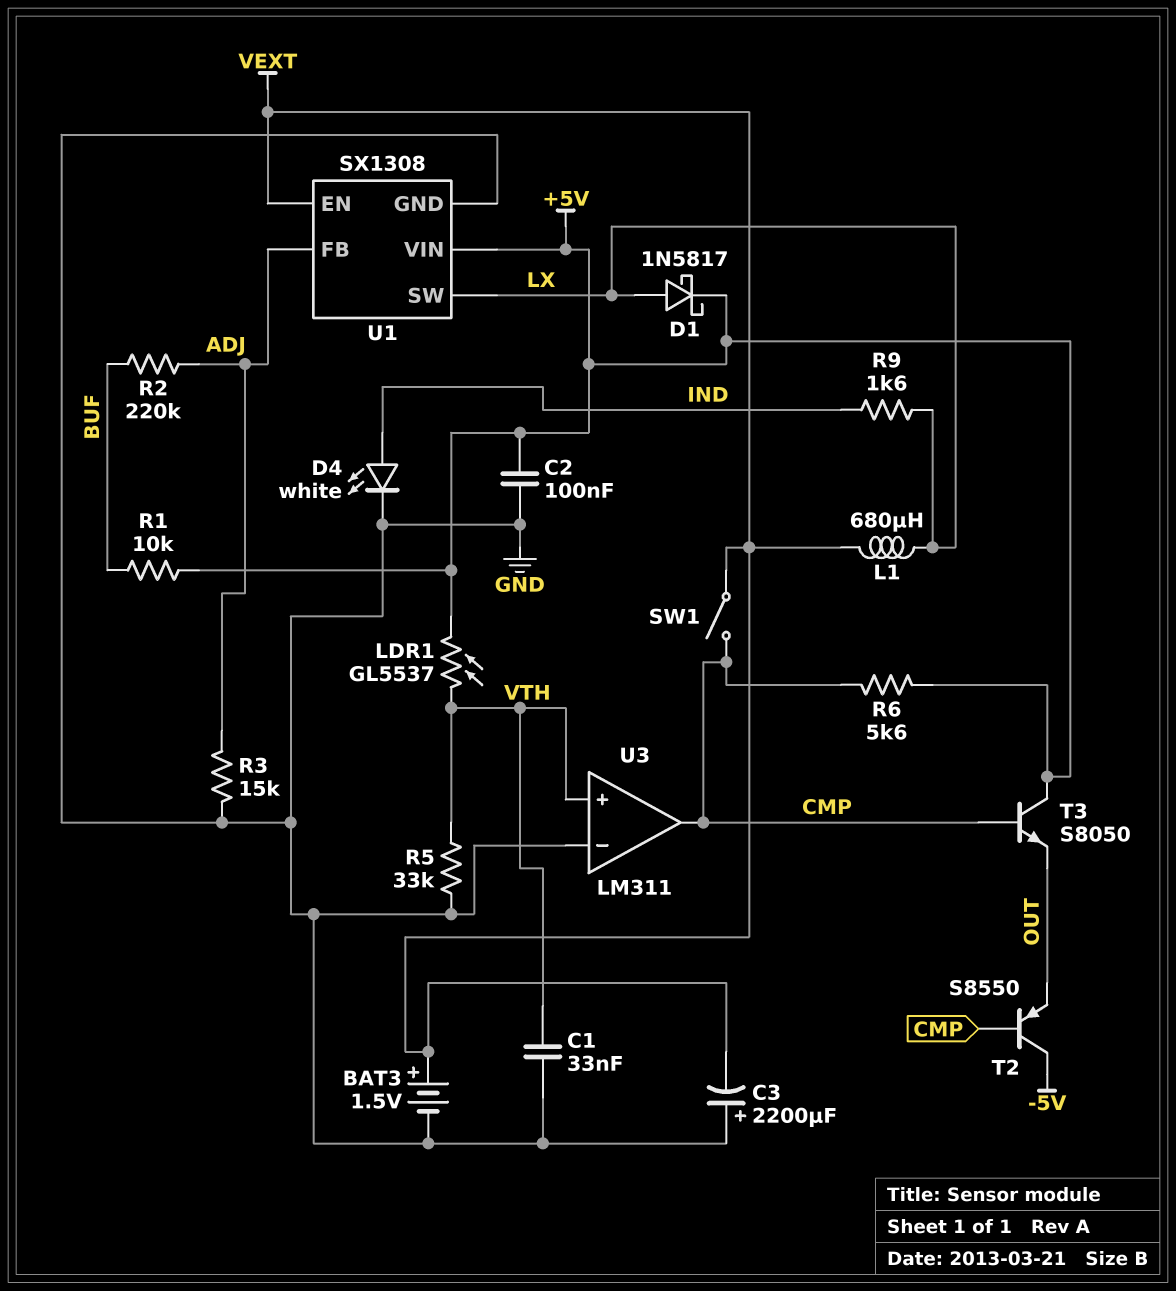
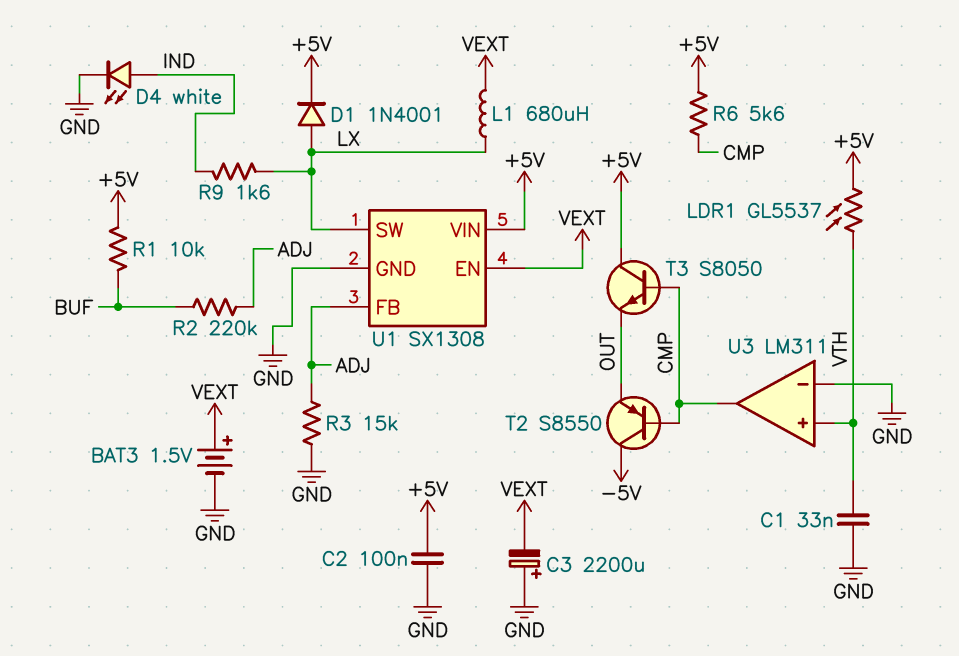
D1: schottky 1N5817 (A LX, K +5V) -> diode 1N4001 (A LX, K +5V)
R5: 33k (GND, VTH) -> none
SW1: switch (CMP, VEXT) -> none

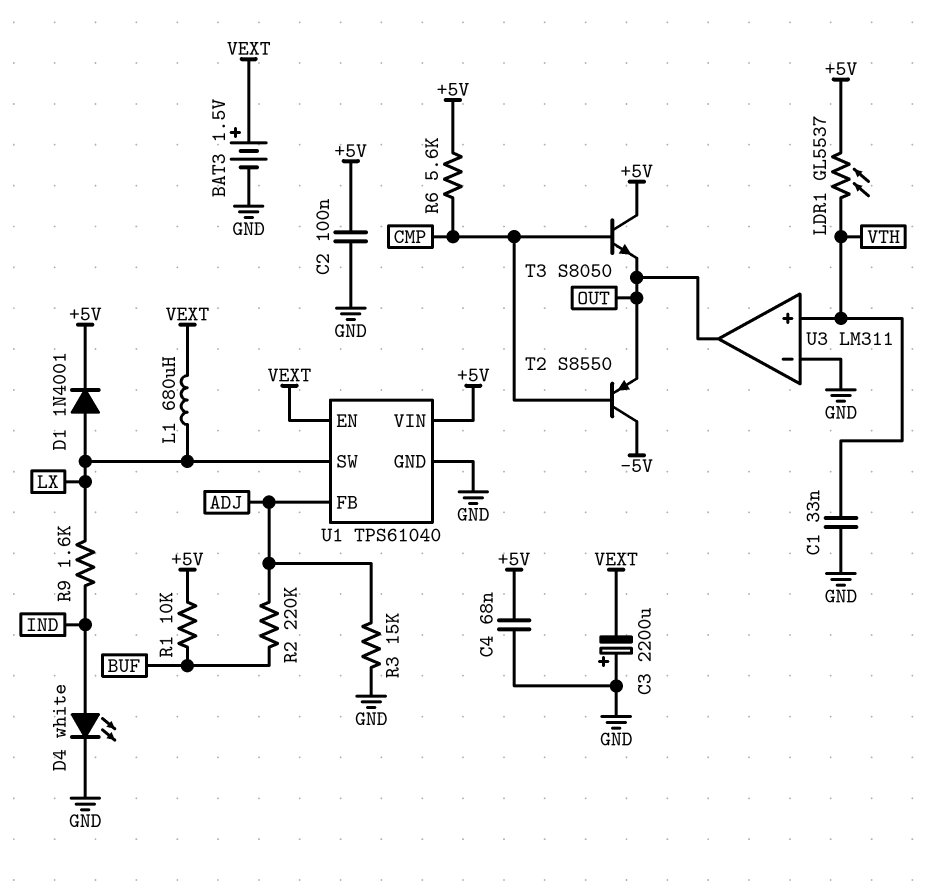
C4: none -> 68nF (+5V, GND)
U1: SX1308 -> TPS61040
U3 pin out: CMP -> OUT

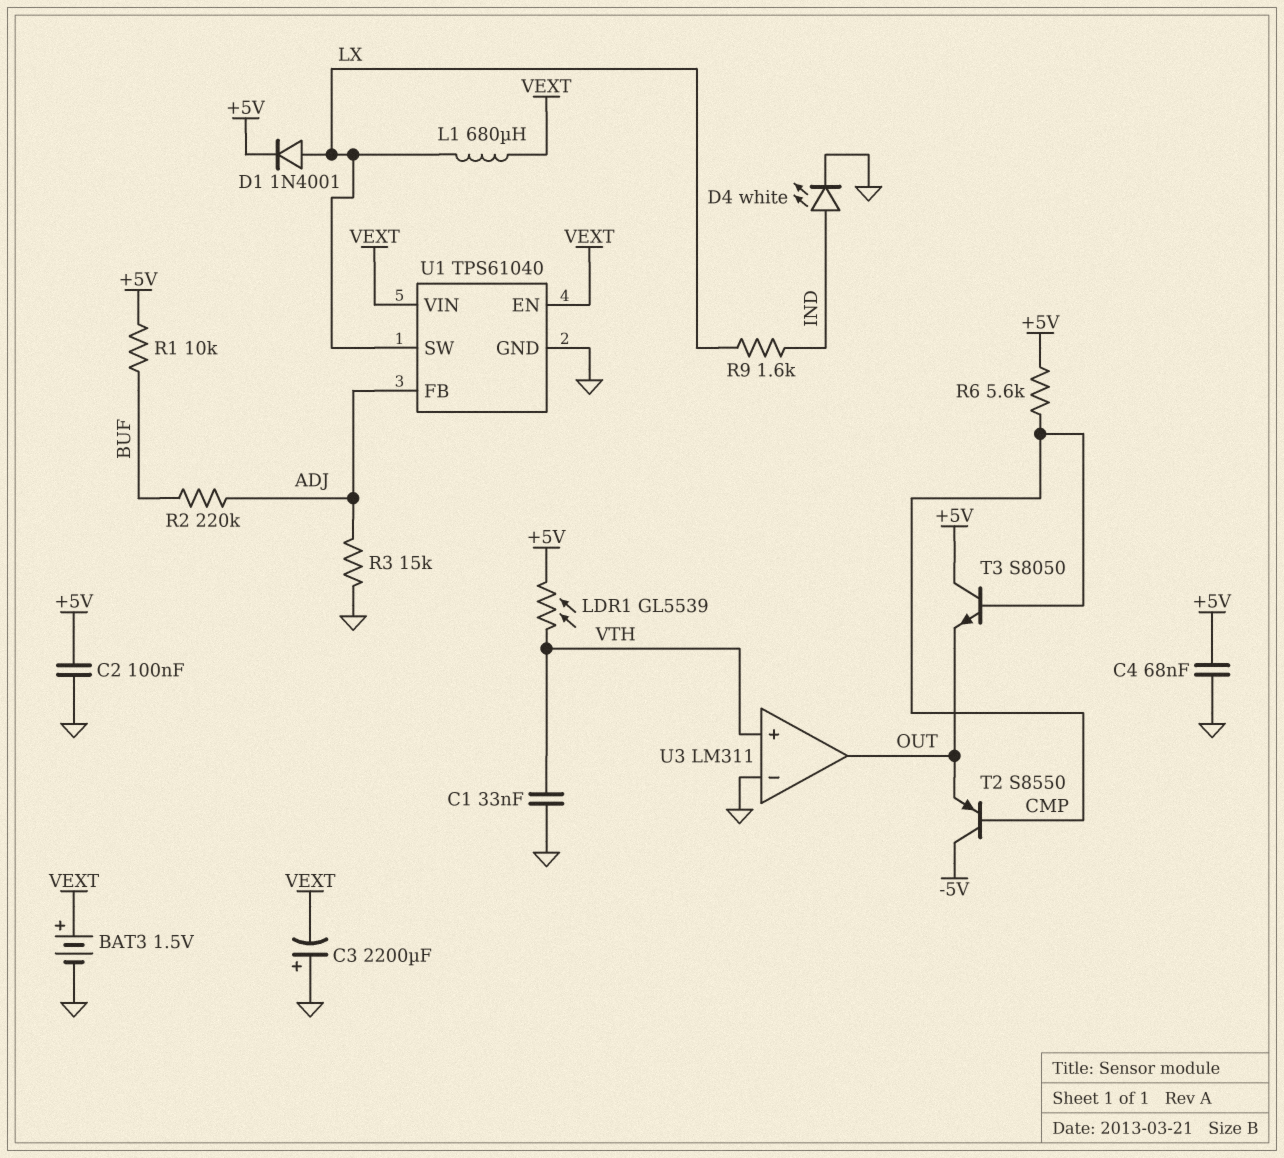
LDR1: GL5537 (+5V, VTH) -> GL5539 (+5V, VTH)
U1 pin VIN: +5V -> VEXT

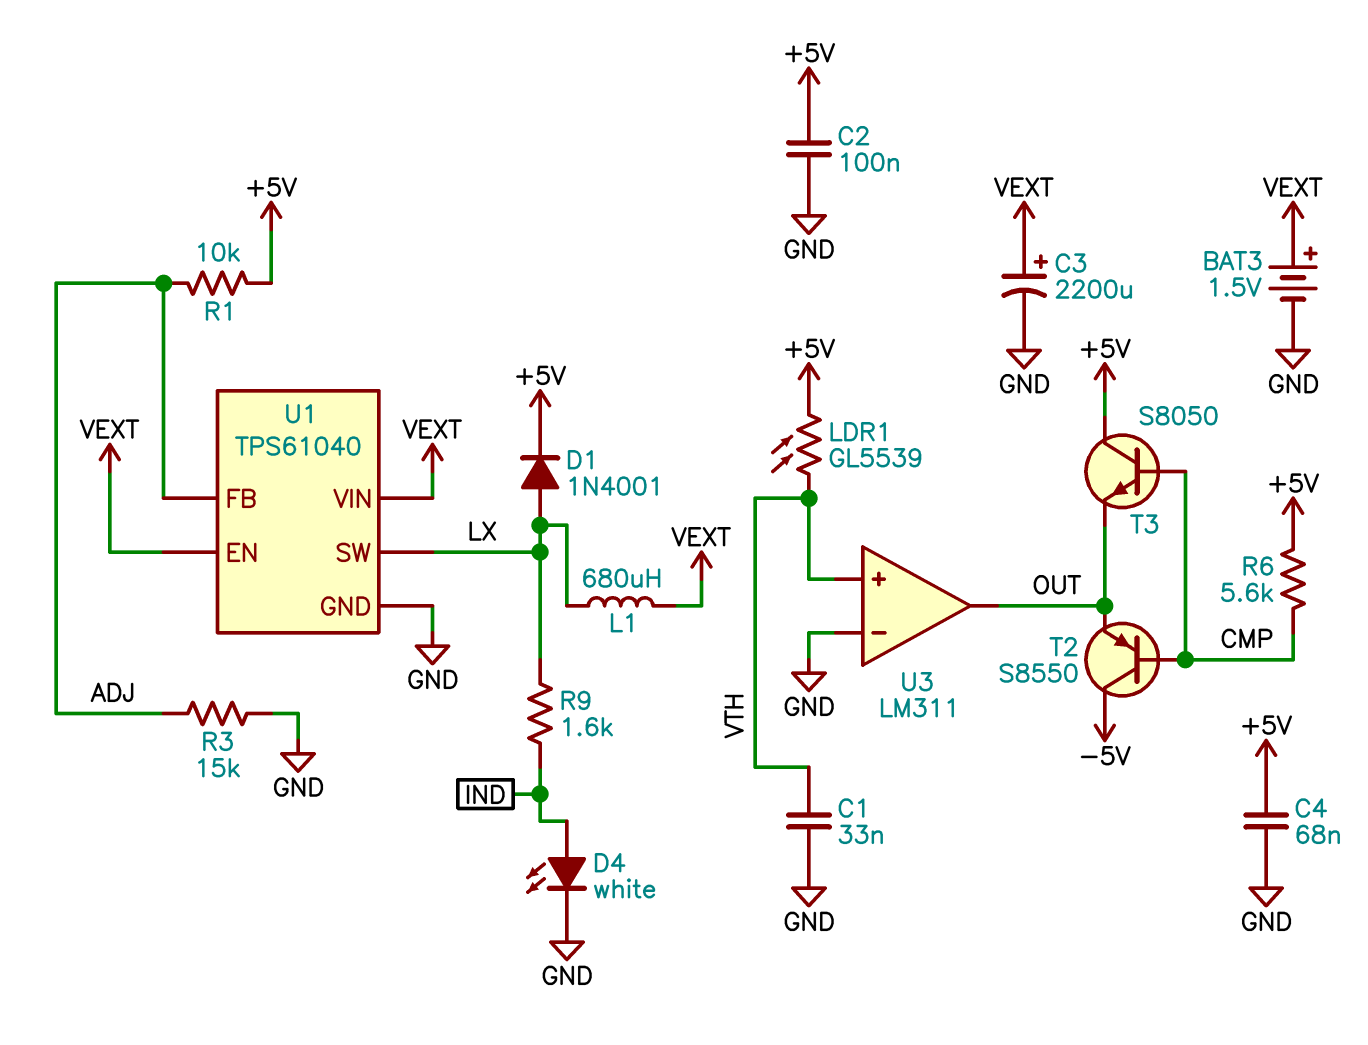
C3: 2200uF (plus GND, minus VEXT) -> 2200uF (plus VEXT, minus GND)
R1: 10k (+5V, BUF) -> 10k (+5V, ADJ)
R2: 220k (ADJ, BUF) -> none

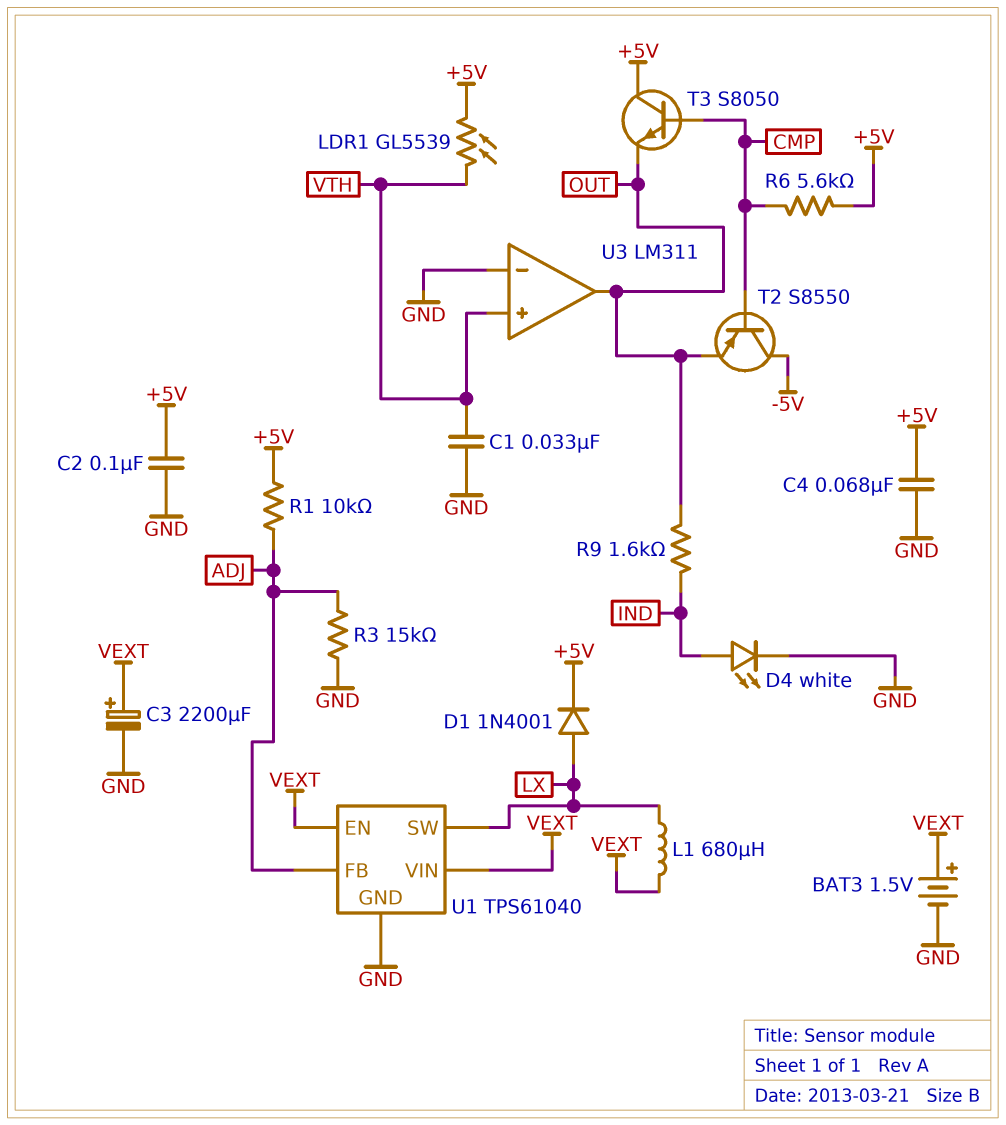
R9: 1.6k (IND, LX) -> 1.6k (IND, OUT)

